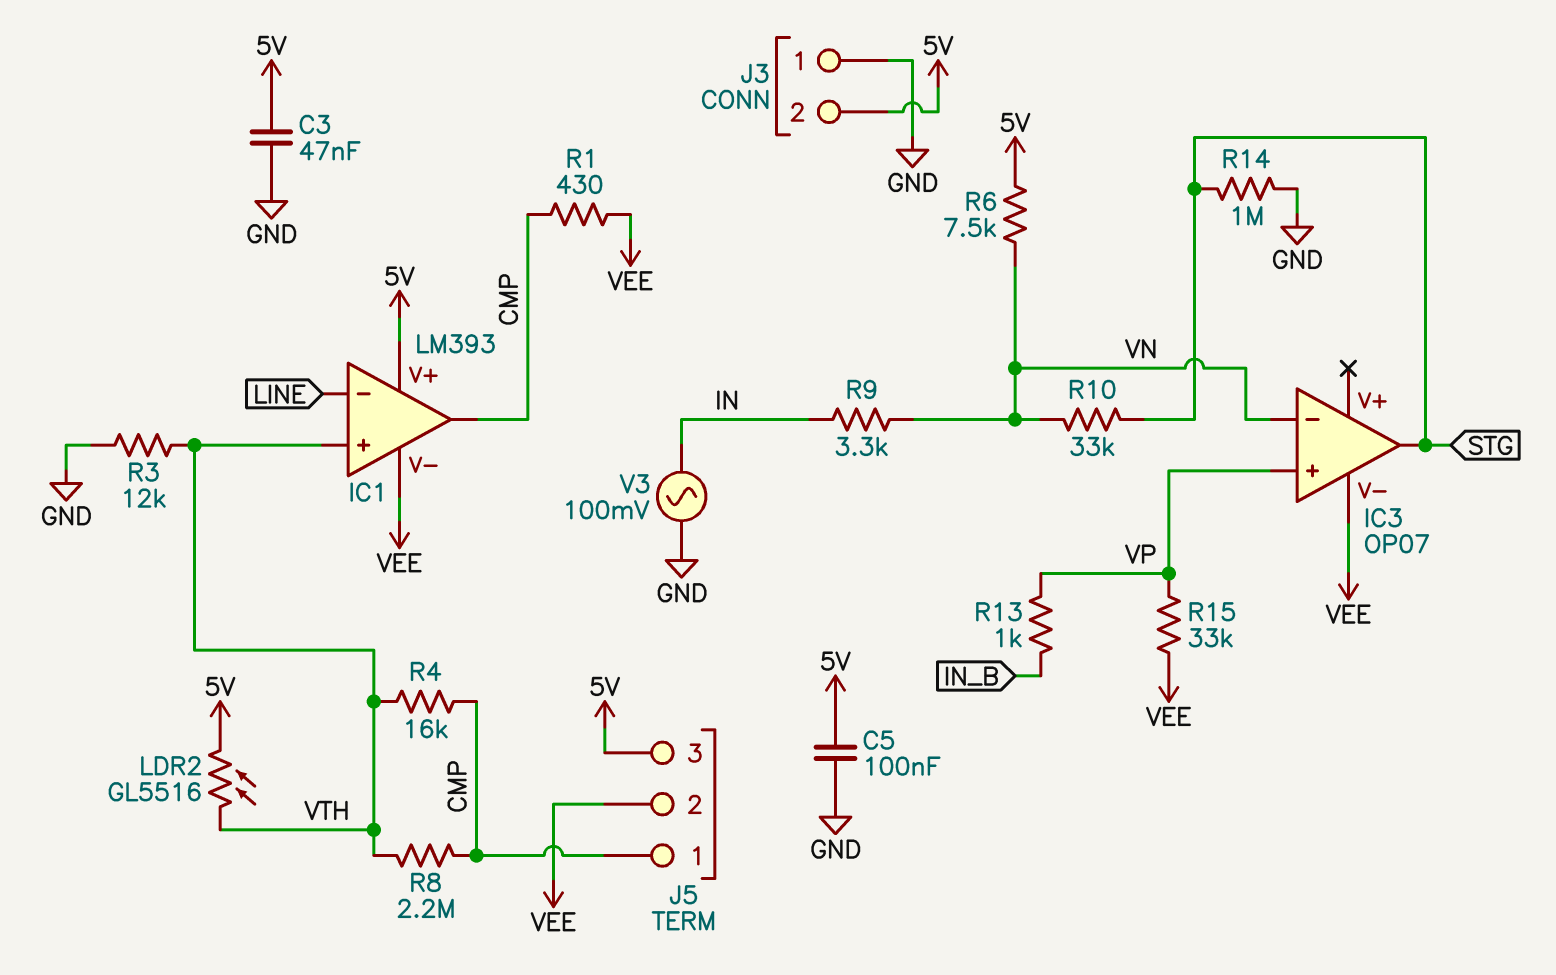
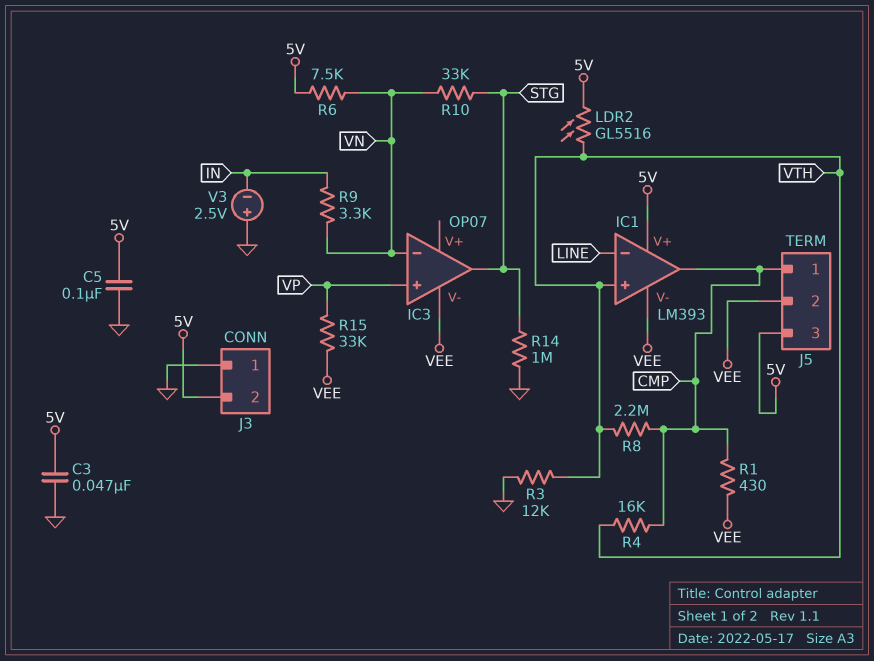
R13: 1k (IN_B, VP) -> none
V3: AC 100mV (GND, IN) -> 2.5V (plus GND, minus IN)

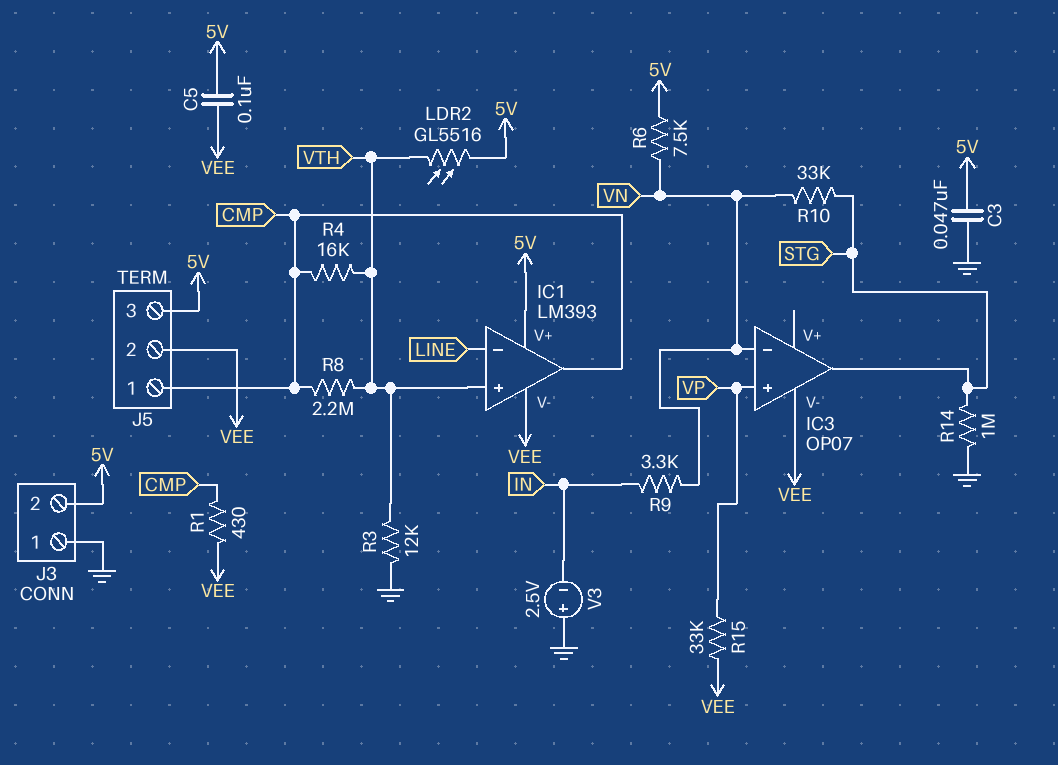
C5: 100nF (5V, GND) -> 100nF (5V, VEE)

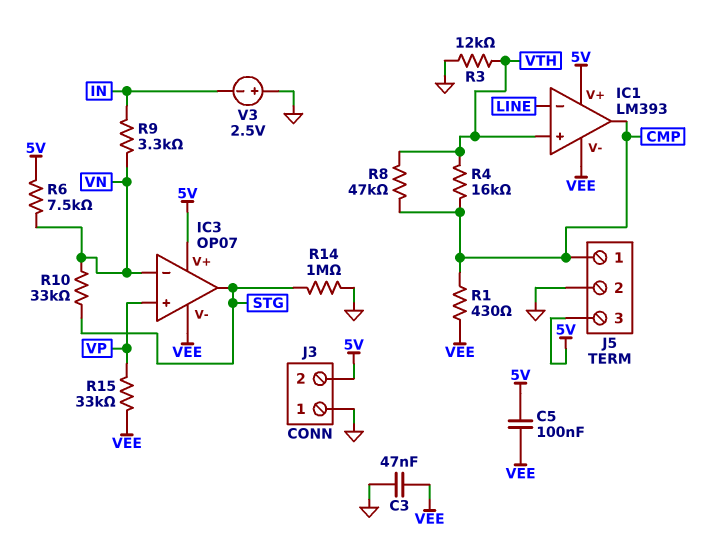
C3: 47nF (5V, GND) -> 47nF (GND, VEE)
IC3 pin V+: none -> 5V
J5 pin 2: VEE -> GND
LDR2: GL5516 (5V, VTH) -> none
R8: 2.2M (CMP, VTH) -> 47k (CMP, VTH)

